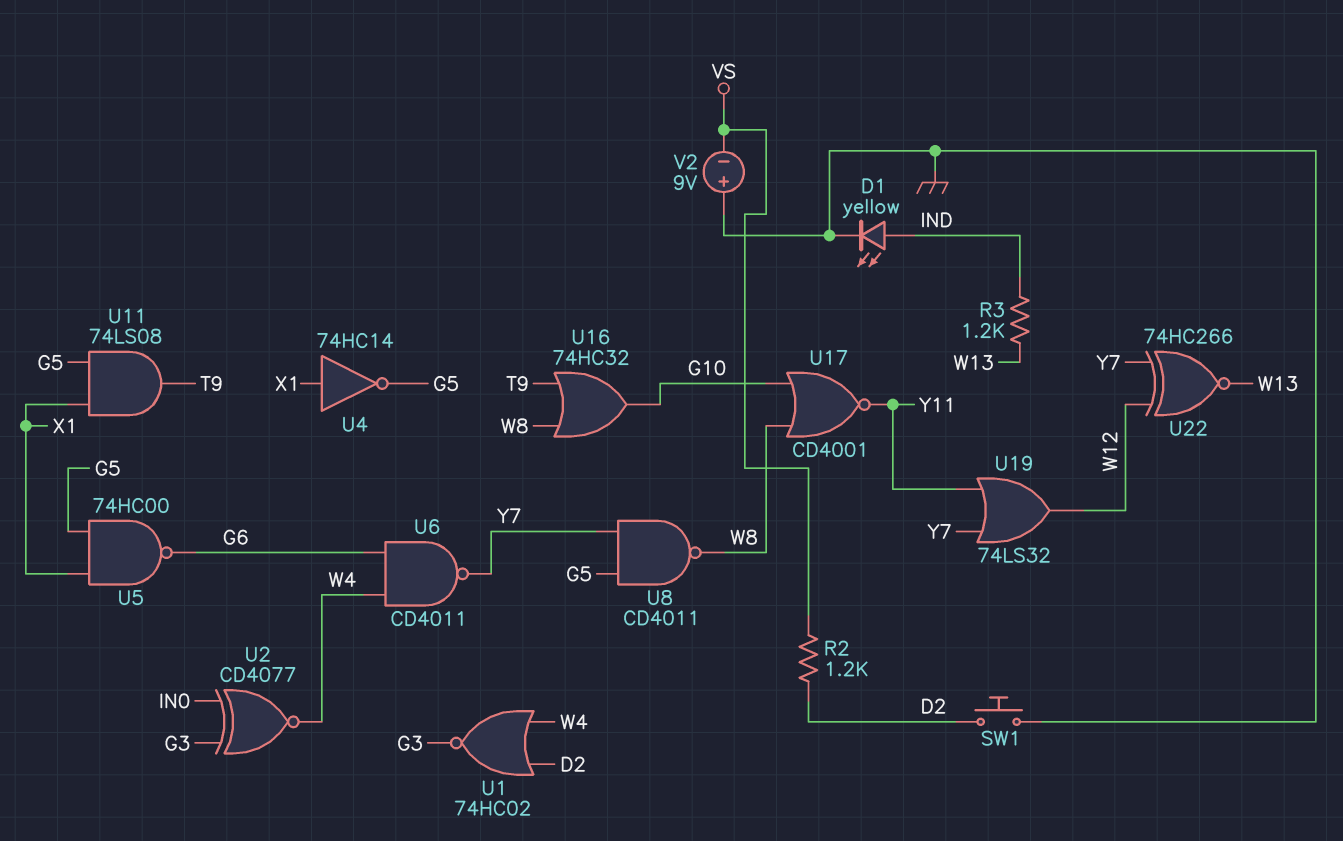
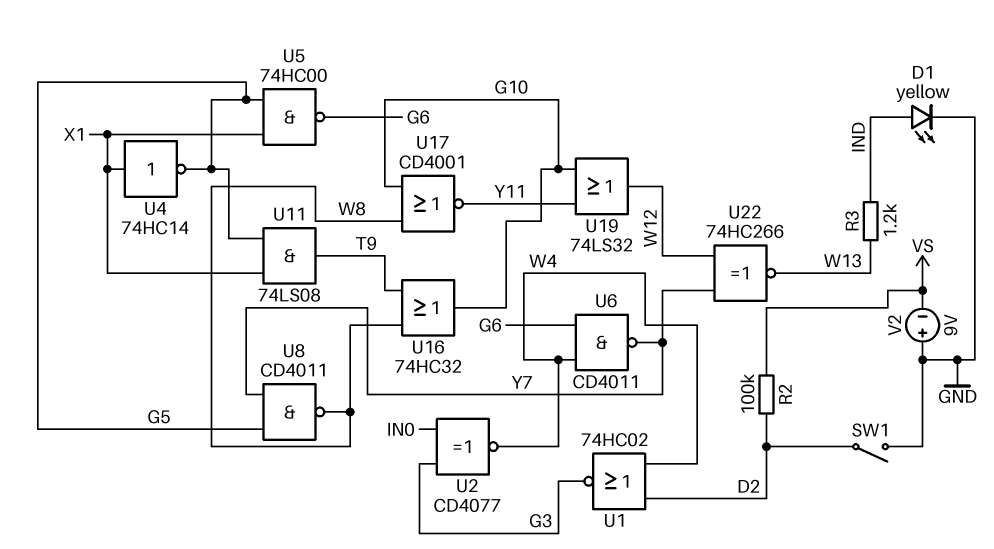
R2: 1.2k (D2, VS) -> 100k (D2, VS)
SW1: button (D2, GND) -> switch (D2, GND)
U19: OR 74LS32 (in Y7, in Y11, out W12) -> OR 74LS32 (in G10, in Y11, out W12)

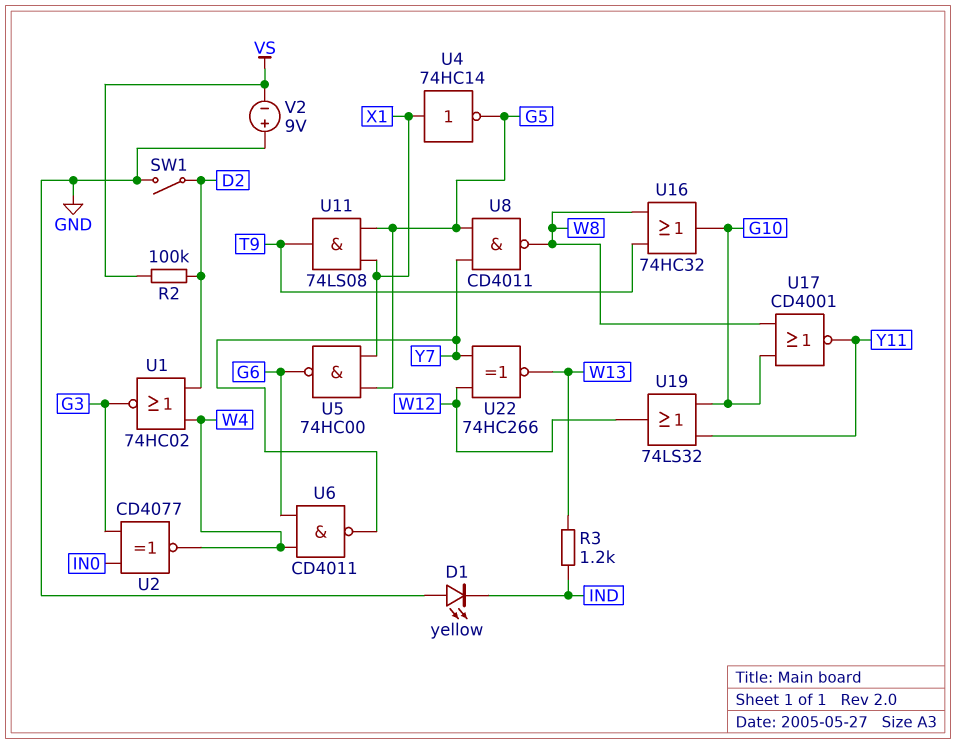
D1: LED yellow (A IND, K GND) -> LED yellow (A GND, K IND)

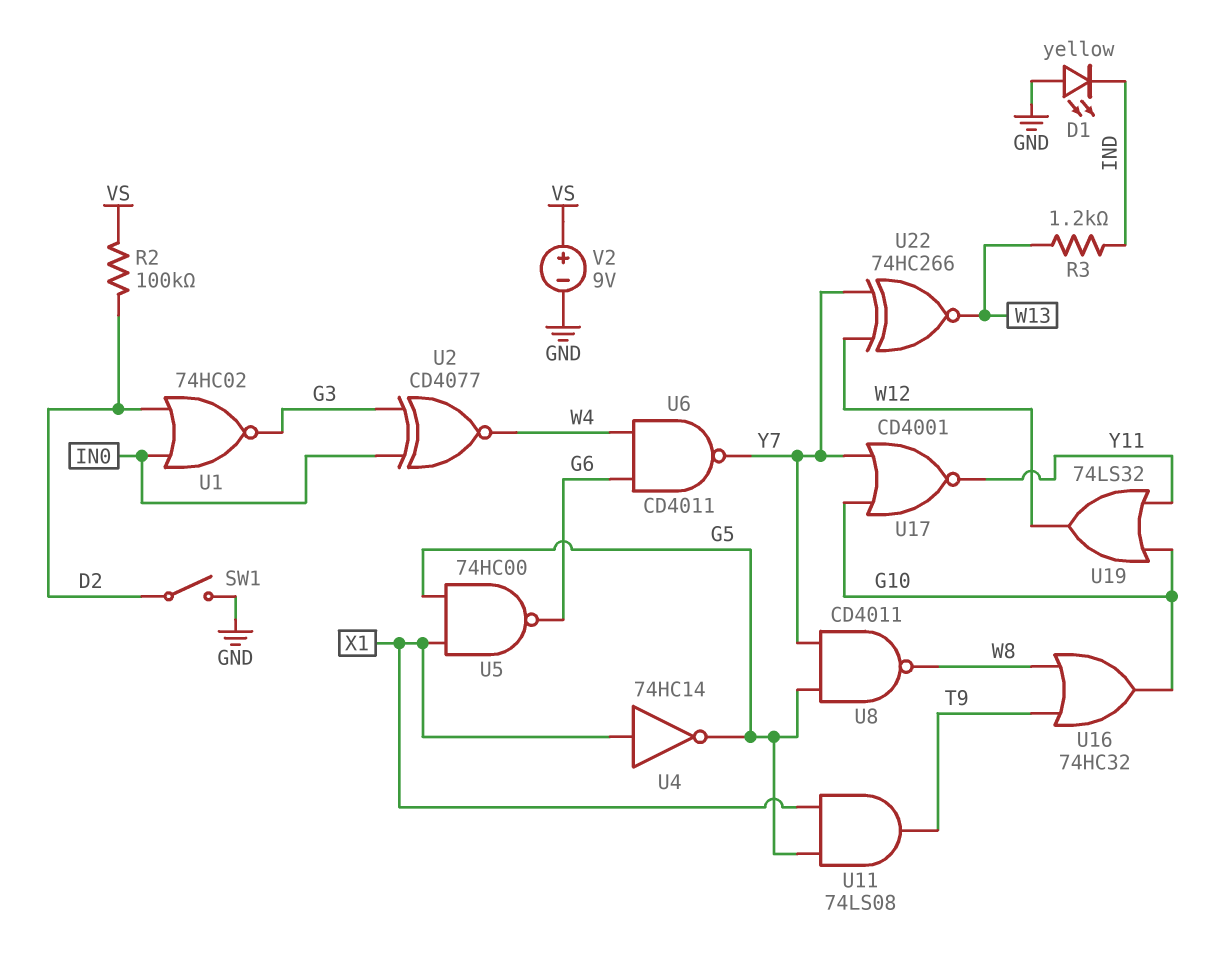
U1: NOR 74HC02 (in D2, in W4, out G3) -> NOR 74HC02 (in D2, in IN0, out G3)
U17: NOR CD4001 (in G10, in W8, out Y11) -> NOR CD4001 (in G10, in Y7, out Y11)
V2: 9V (plus GND, minus VS) -> 9V (plus VS, minus GND)

